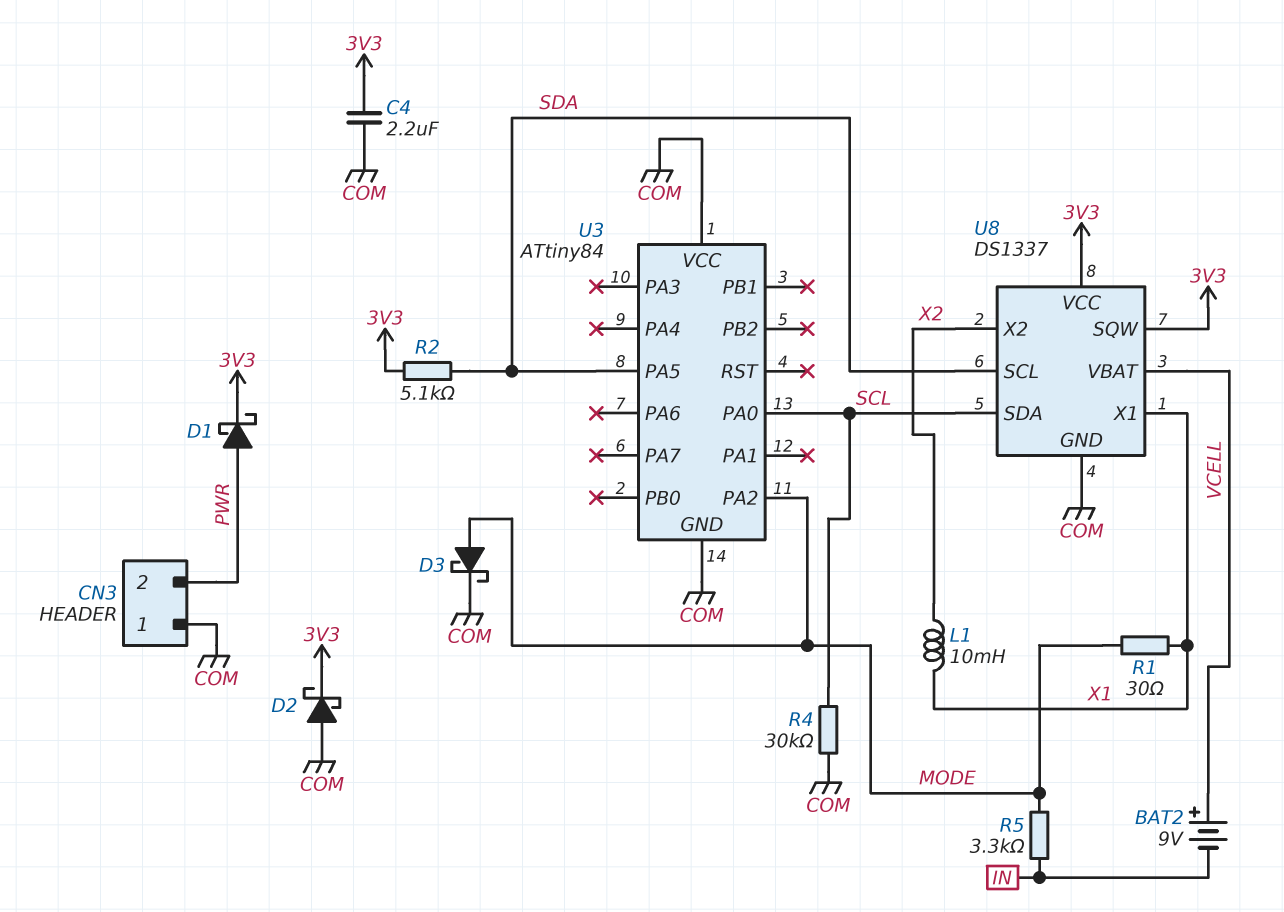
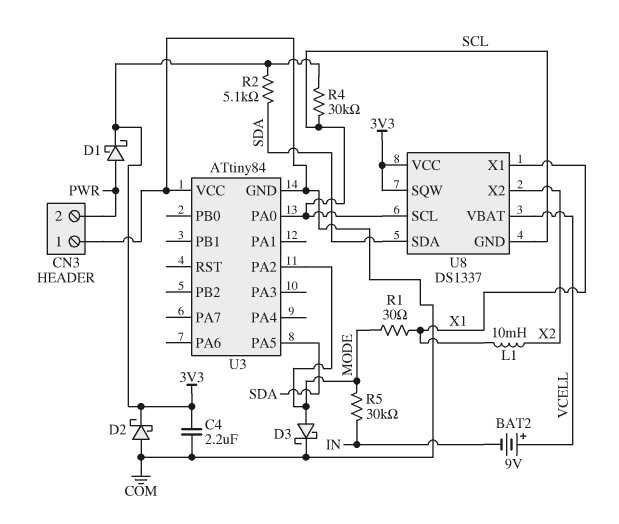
R4: 30k (COM, SCL) -> 30k (3V3, SCL)
R5: 3.3k (IN, MODE) -> 30k (IN, MODE)
U8 pin GND: COM -> SCL
U8 pin SCL: SDA -> SCL
U8 pin SDA: SCL -> SDA

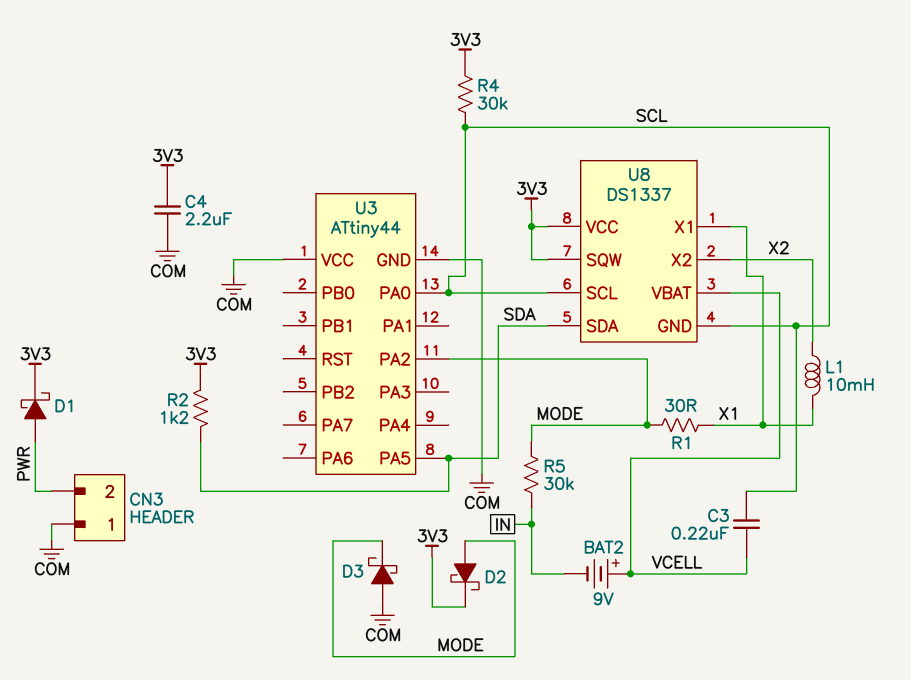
C3: none -> 220nF (SCL, VCELL)
D2: schottky (A COM, K 3V3) -> schottky (A MODE, K 3V3)
D3: schottky (A MODE, K COM) -> schottky (A COM, K MODE)
R2: 5.1k (3V3, SDA) -> 1.2k (3V3, SDA)
U3: ATtiny84 -> ATtiny44

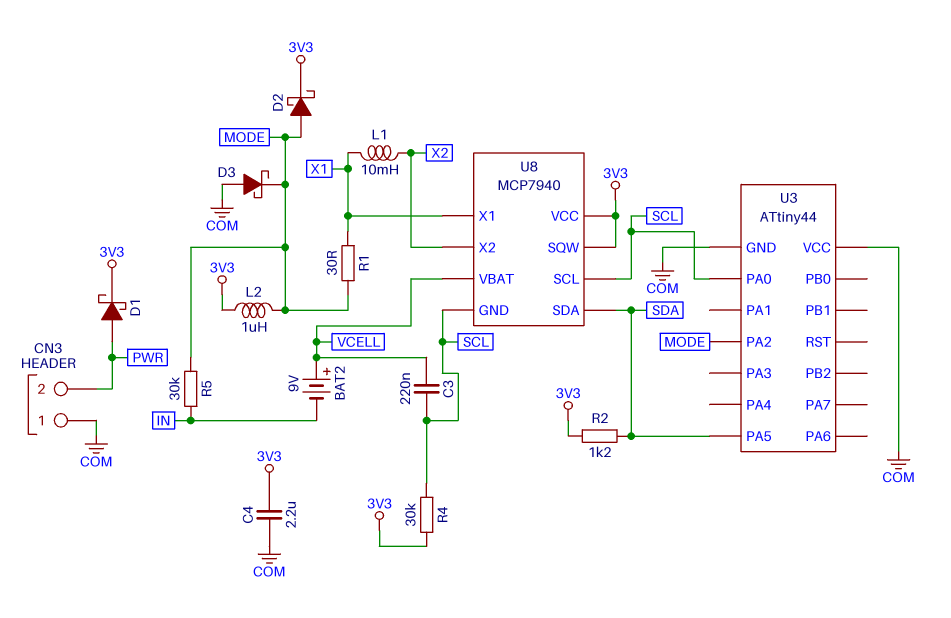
L2: none -> 1uH (3V3, MODE)
U8: DS1337 -> MCP7940

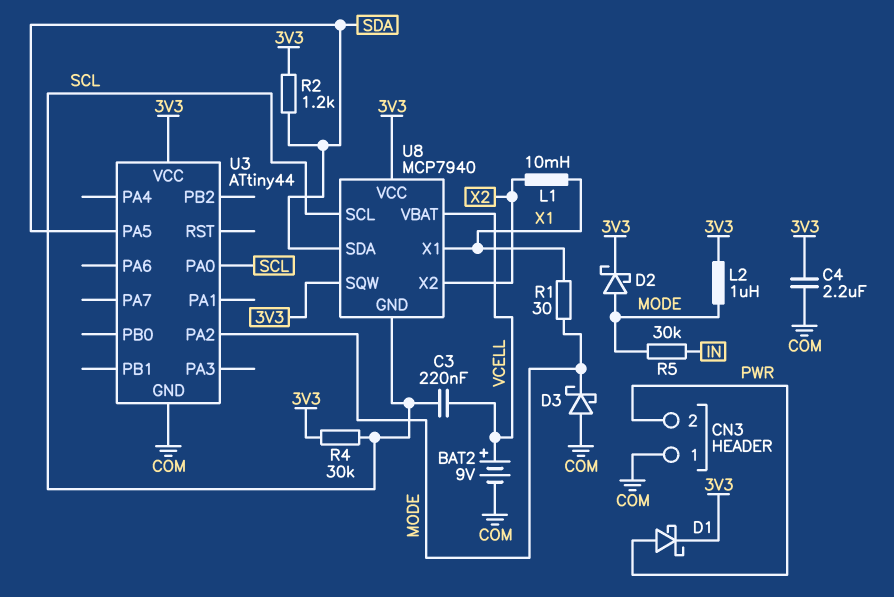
BAT2: 9V (plus VCELL, minus IN) -> 9V (plus VCELL, minus COM)
U3 pin VCC: COM -> 3V3

